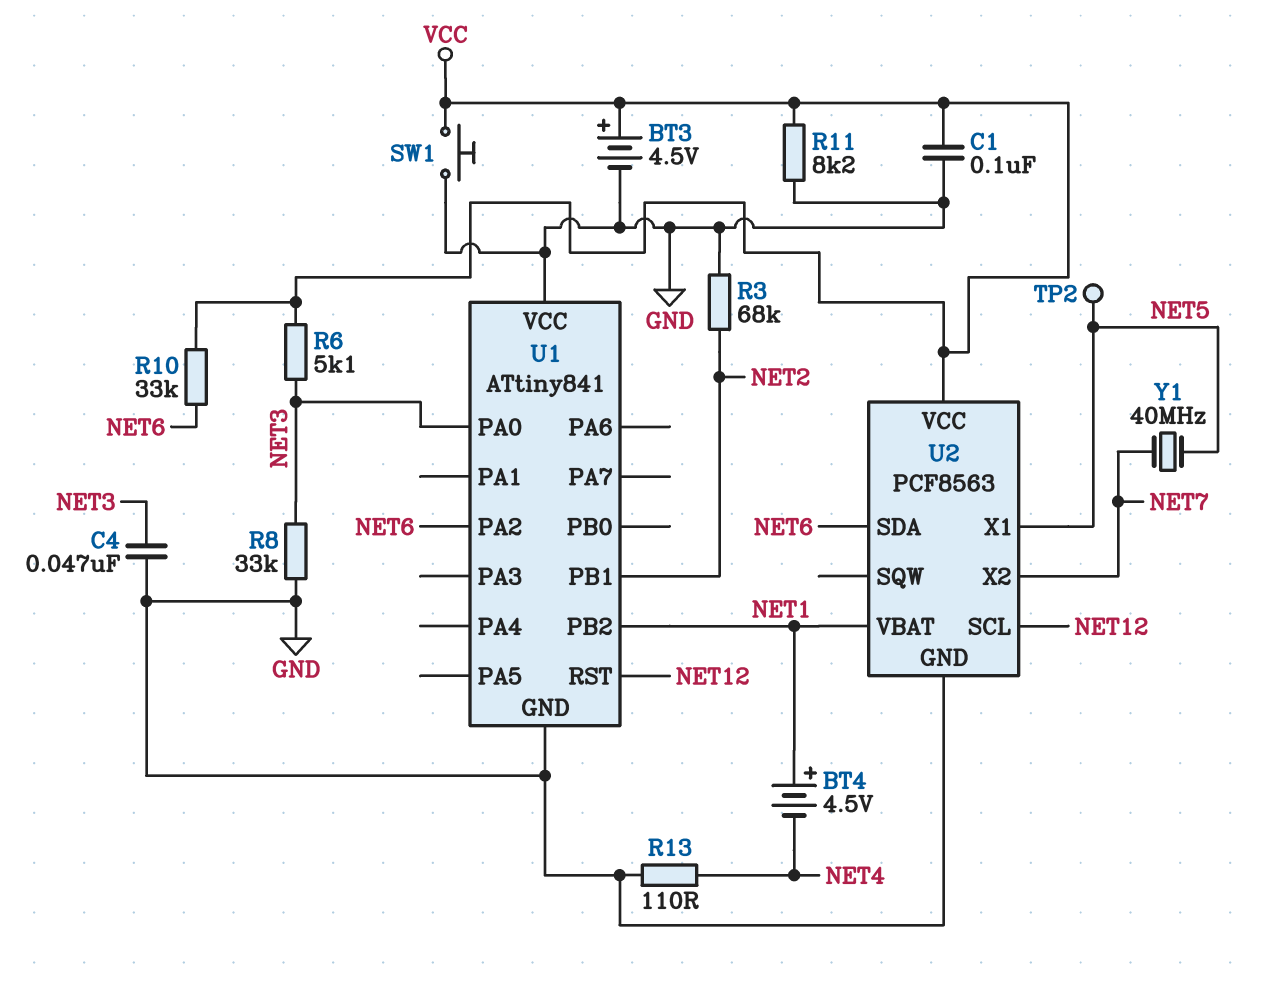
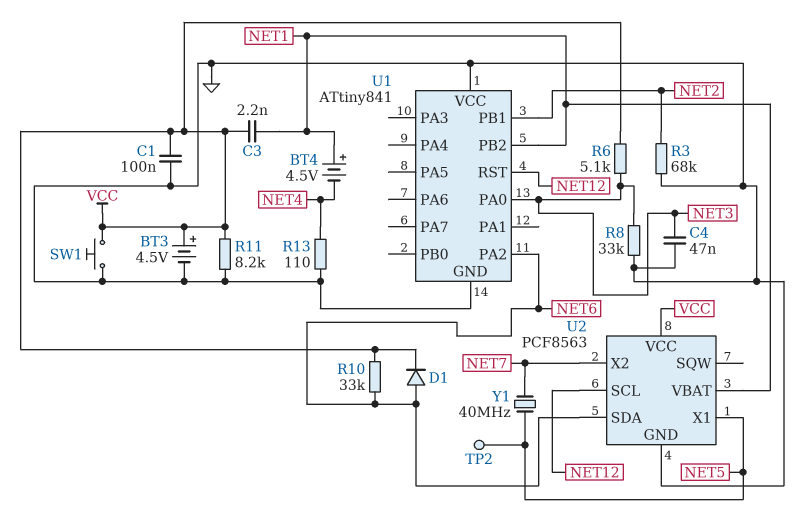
C3: none -> 2.2nF (NET1, VCC)
D1: none -> diode (A NET6, K VCC)

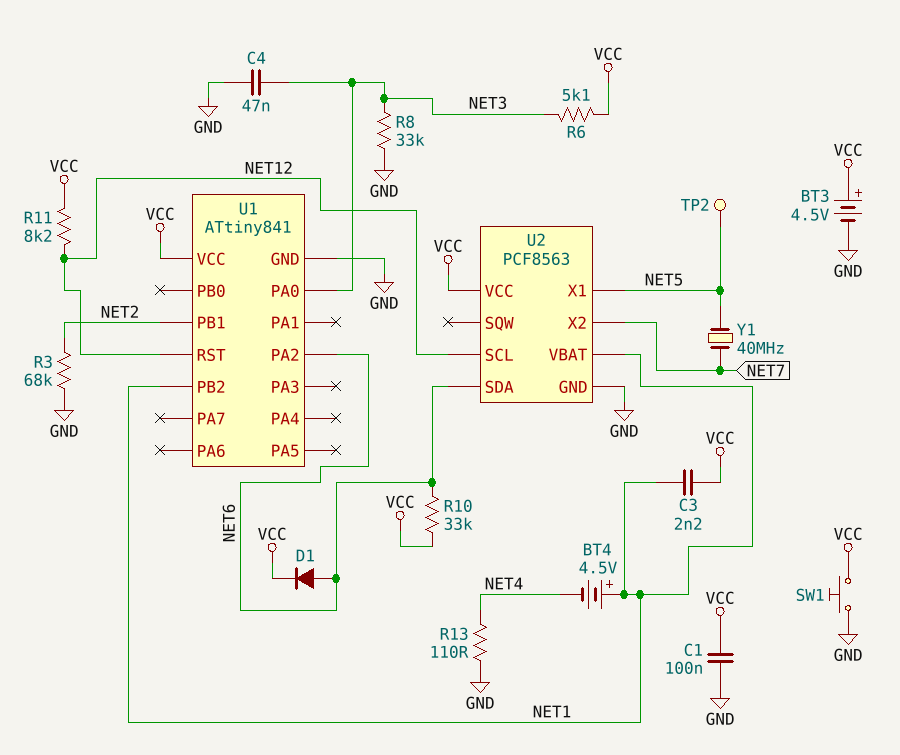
R11: 8.2k (GND, VCC) -> 8.2k (NET12, VCC)
U1 pin VCC: GND -> VCC

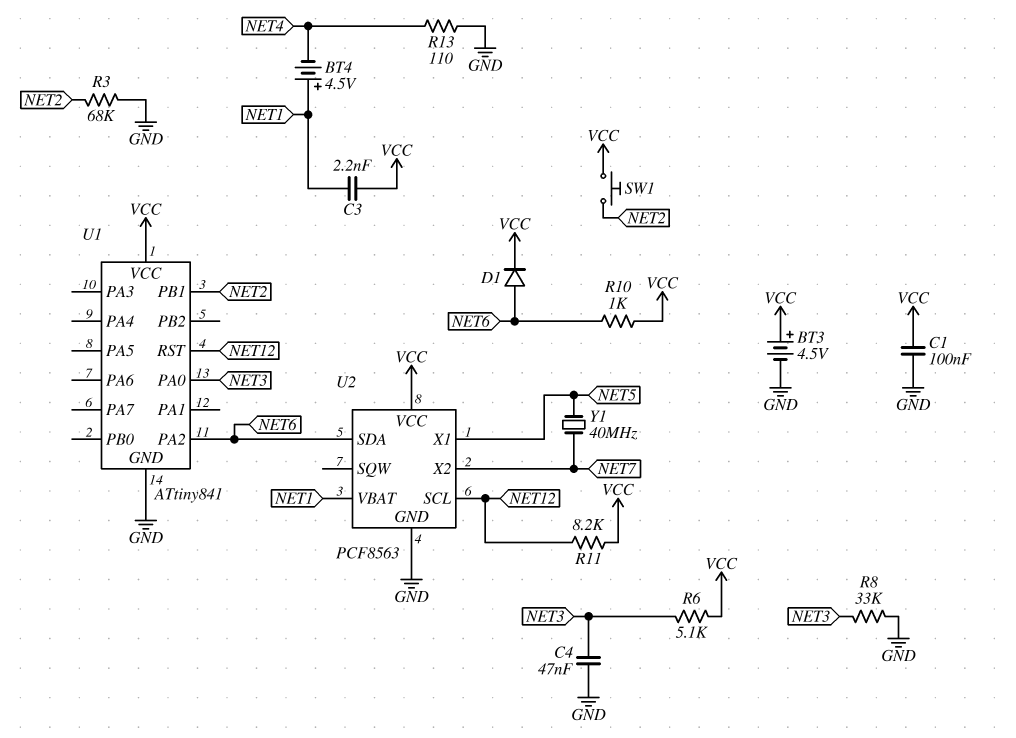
R10: 33k (NET6, VCC) -> 1k (NET6, VCC)
SW1: button (GND, VCC) -> button (NET2, VCC)
TP2: test point (NET5) -> none
U1 pin PB2: NET1 -> none

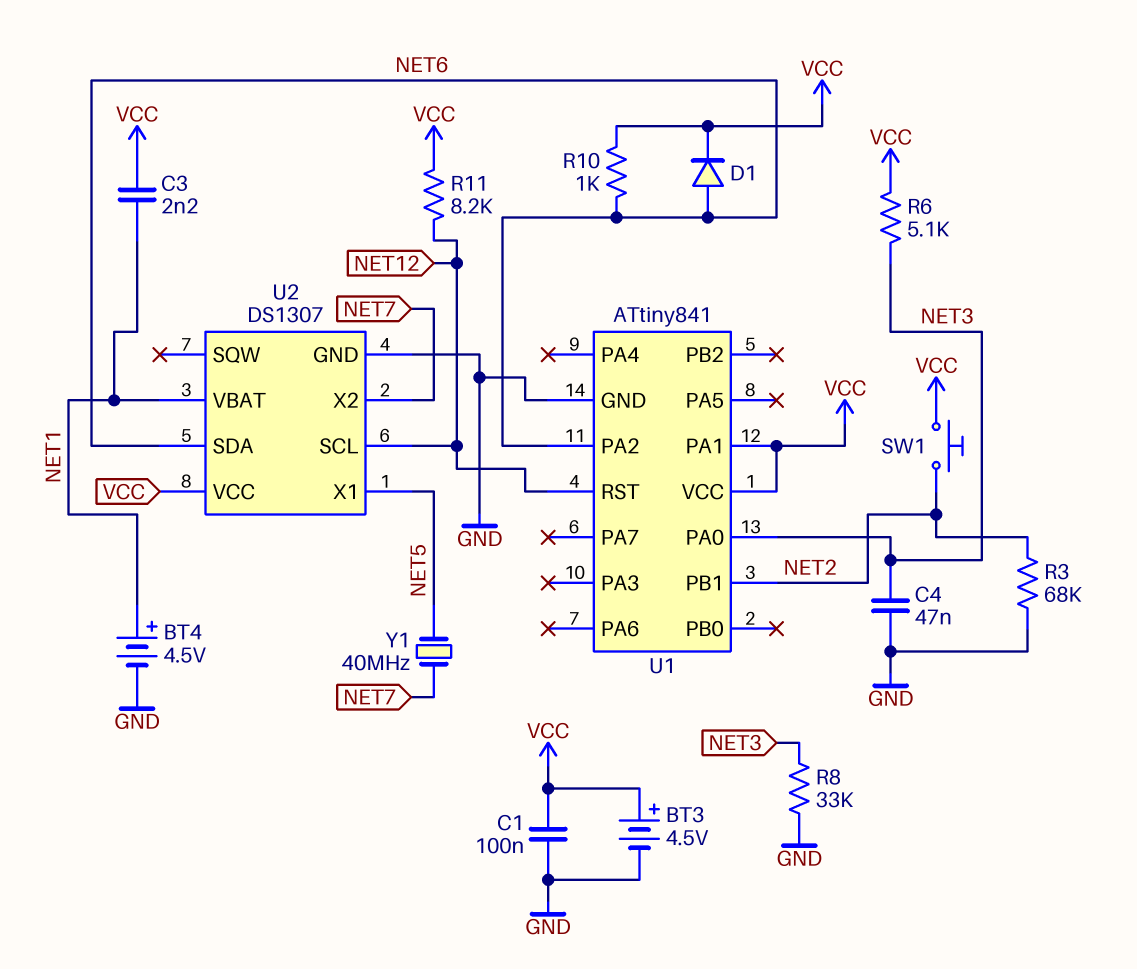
BT4: 4.5V (plus NET1, minus NET4) -> 4.5V (plus NET1, minus GND)
R13: 110 (GND, NET4) -> none
U1 pin PA1: none -> VCC
U2: PCF8563 -> DS1307

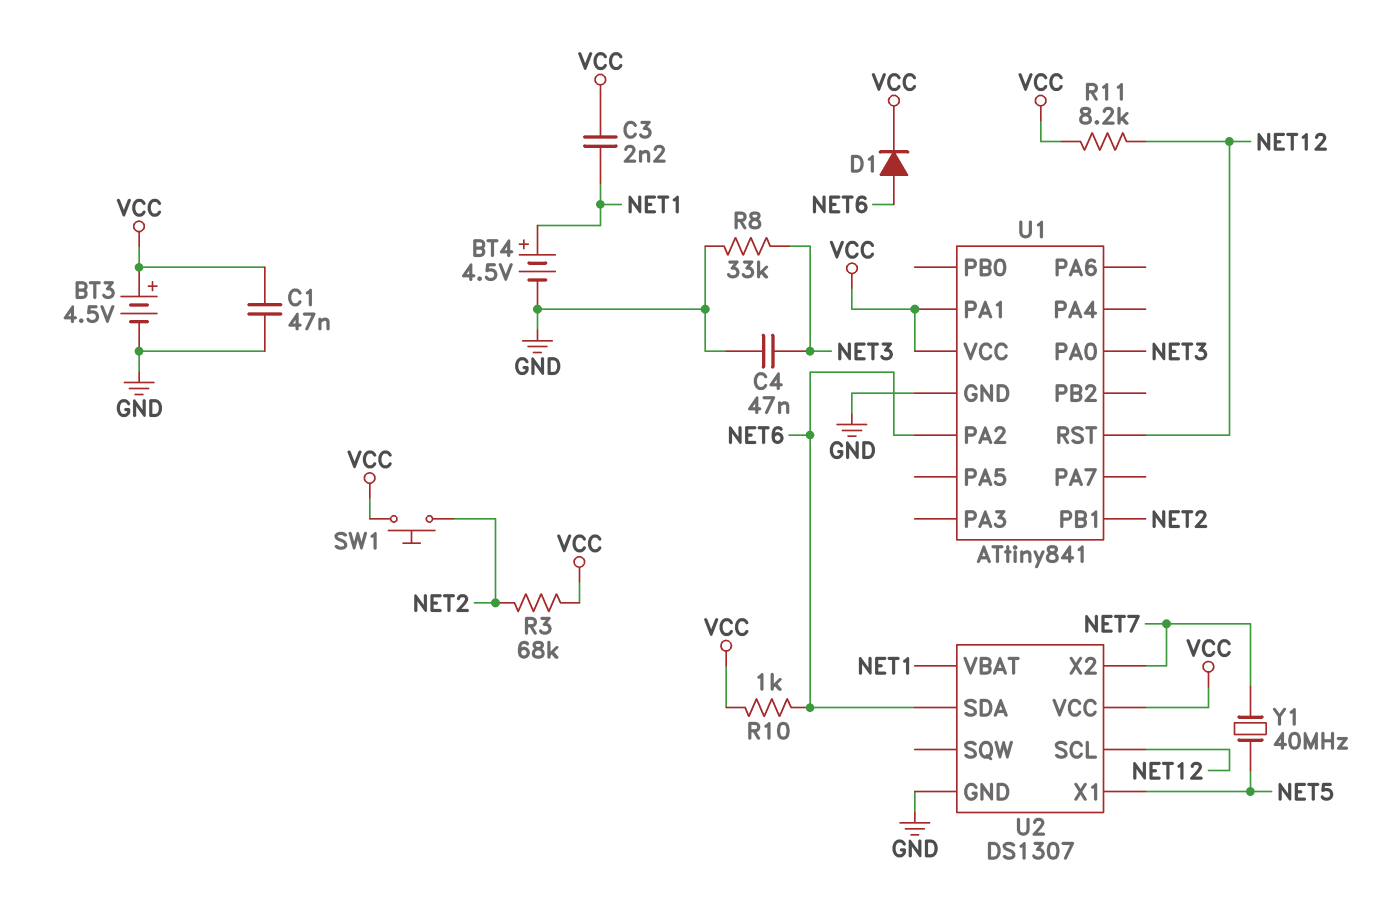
C1: 100nF (GND, VCC) -> 47nF (GND, VCC)
R3: 68k (GND, NET2) -> 68k (NET2, VCC)
R6: 5.1k (NET3, VCC) -> none

